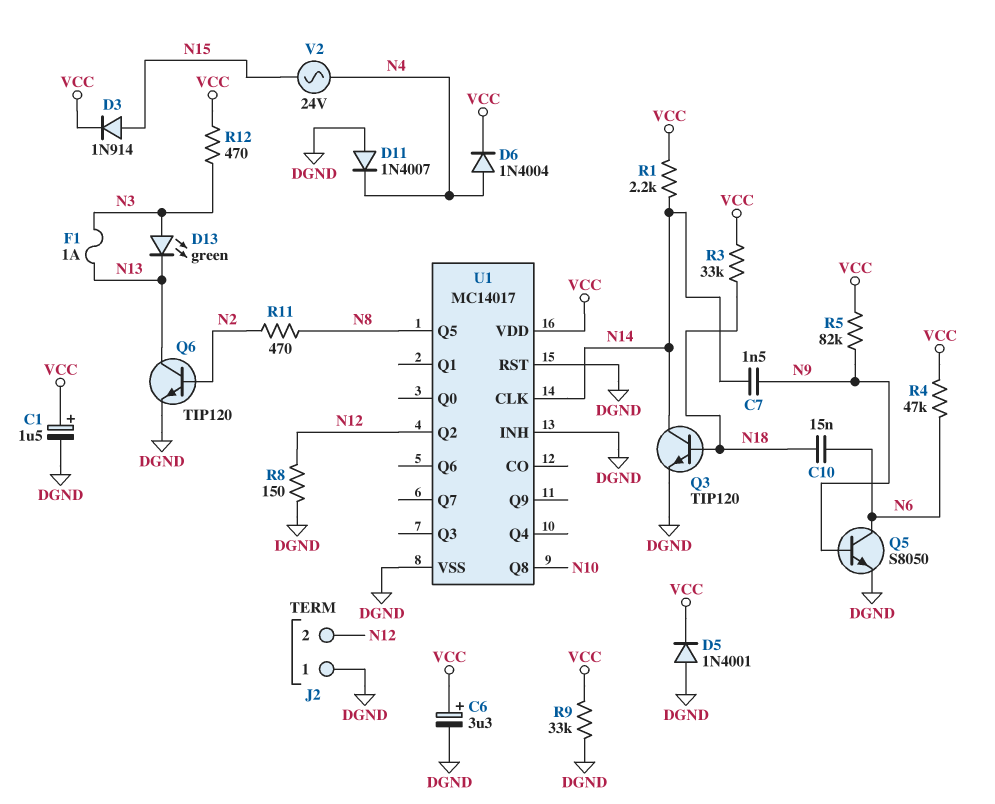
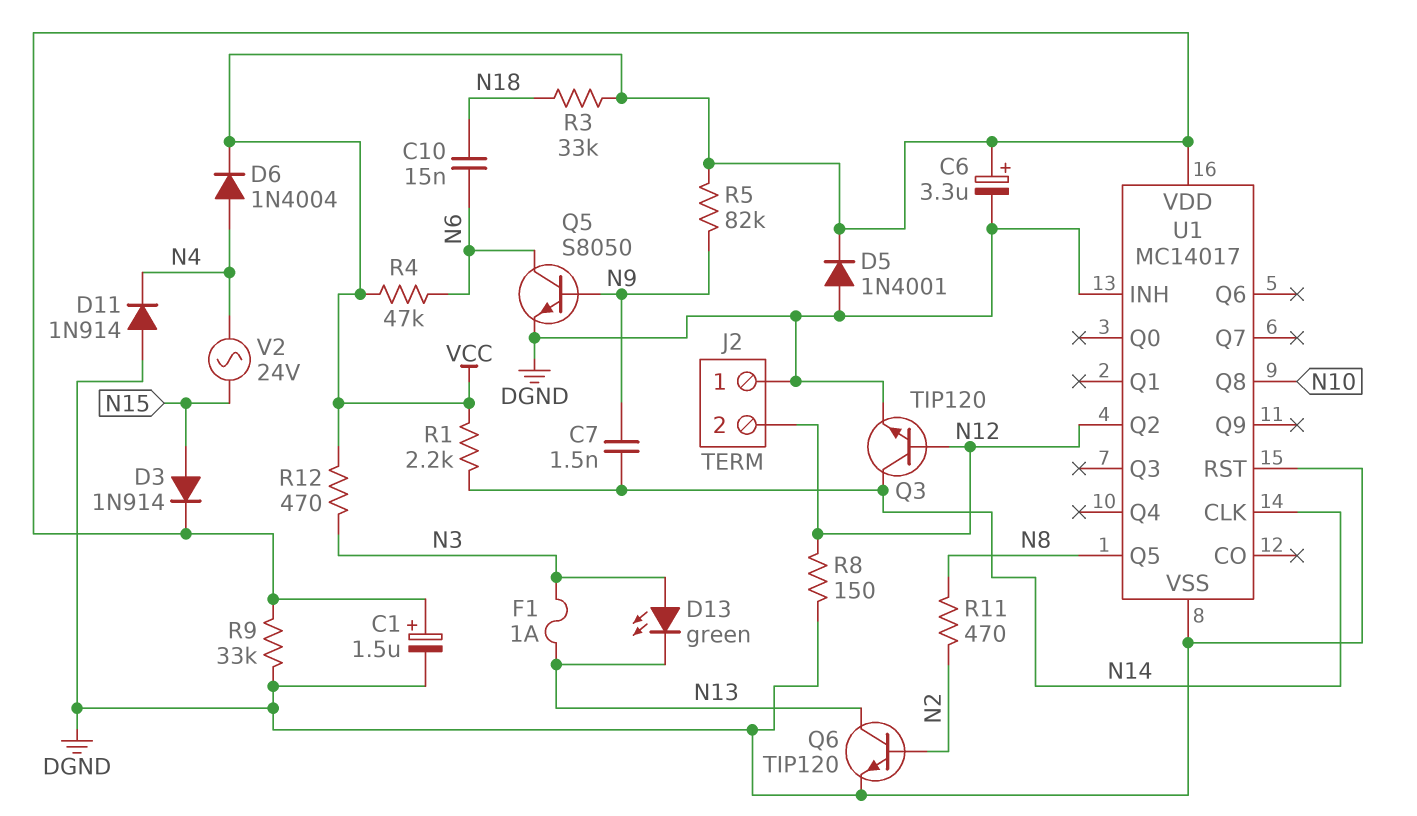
D11: diode 1N4007 (A DGND, K N4) -> diode 1N914 (A DGND, K N4)
Q3: NPN TIP120 (B N18, C N14, E DGND) -> NPN TIP120 (B N12, C N14, E DGND)

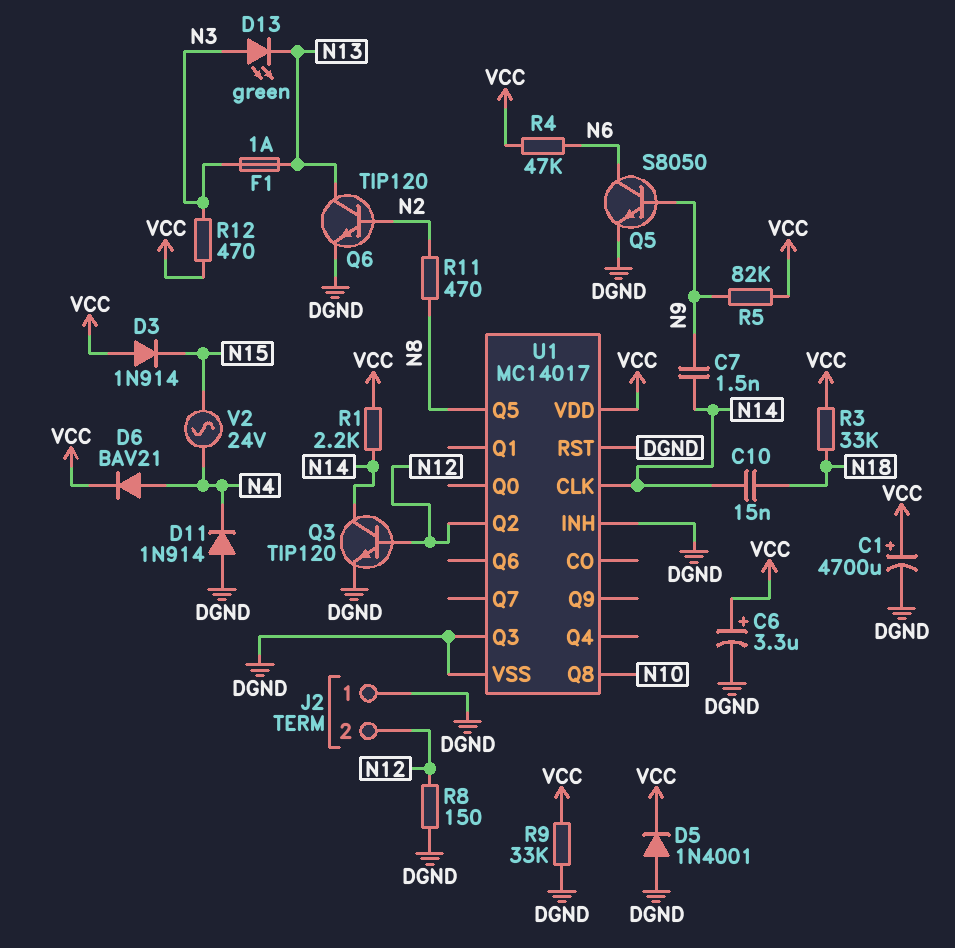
C1: 1.5uF (plus VCC, minus DGND) -> 4700uF (plus VCC, minus DGND)
C10: 15nF (N6, N18) -> 15nF (N14, N18)
D3: diode 1N914 (A N15, K VCC) -> diode 1N914 (A VCC, K N15)
D6: diode 1N4004 (A N4, K VCC) -> diode BAV21 (A N4, K VCC)
U1 pin Q3: none -> DGND

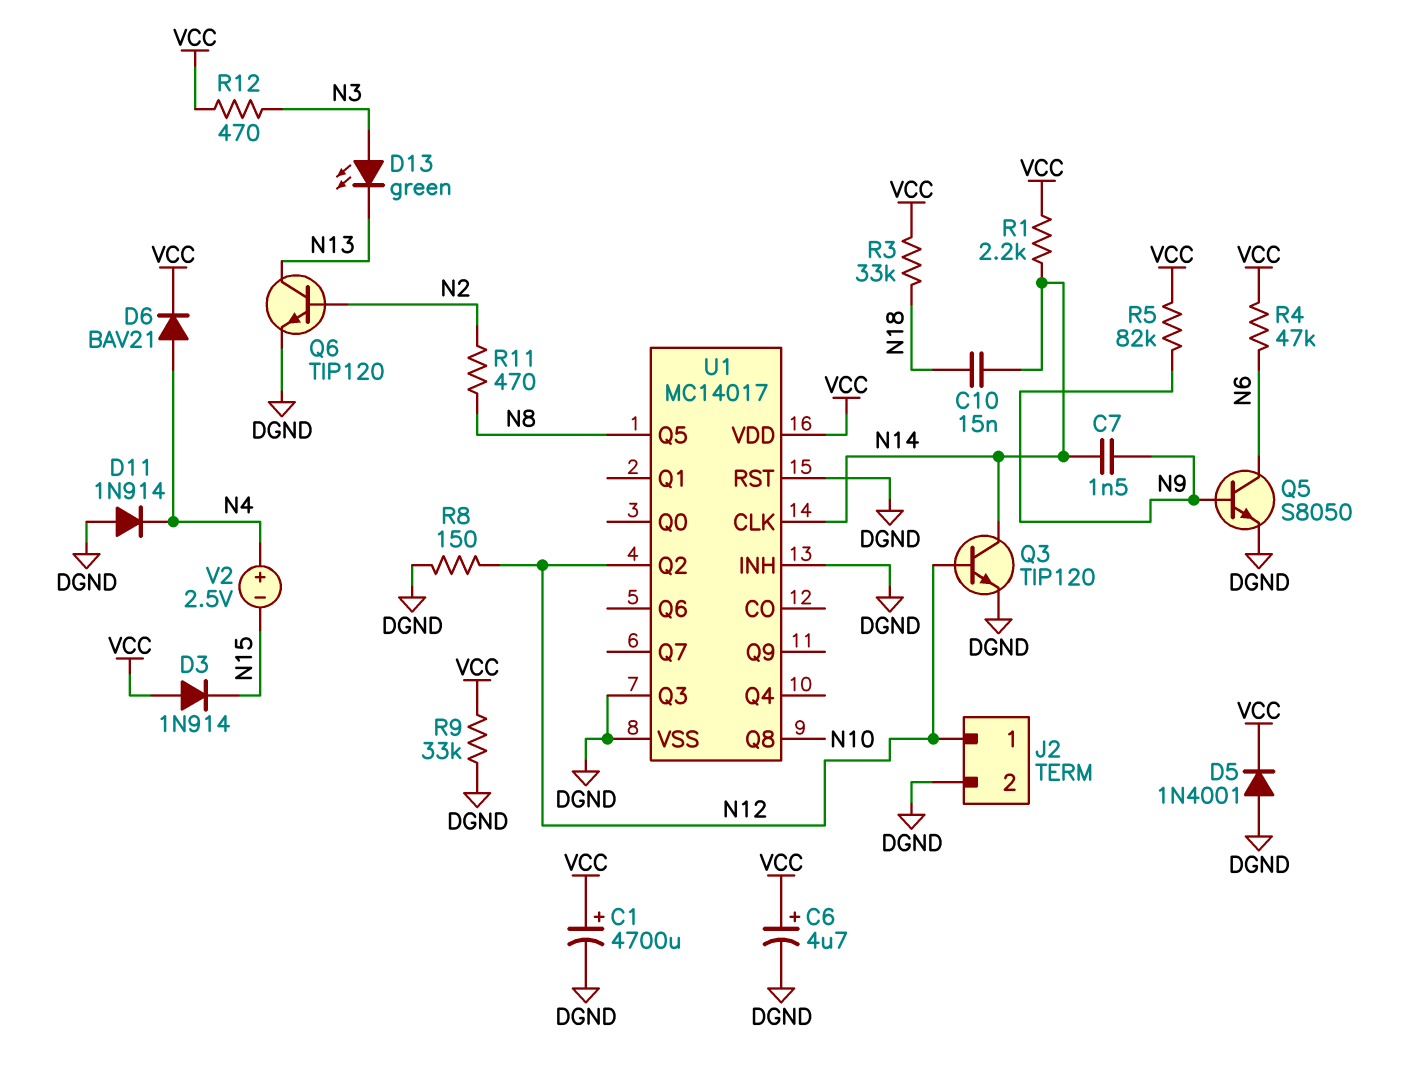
C6: 3.3uF (plus VCC, minus DGND) -> 4.7uF (plus VCC, minus DGND)
F1: 1A (N3, N13) -> none
J2 pin 1: DGND -> N12
J2 pin 2: N12 -> DGND
V2: AC 24V (N4, N15) -> 2.5V (plus N4, minus N15)

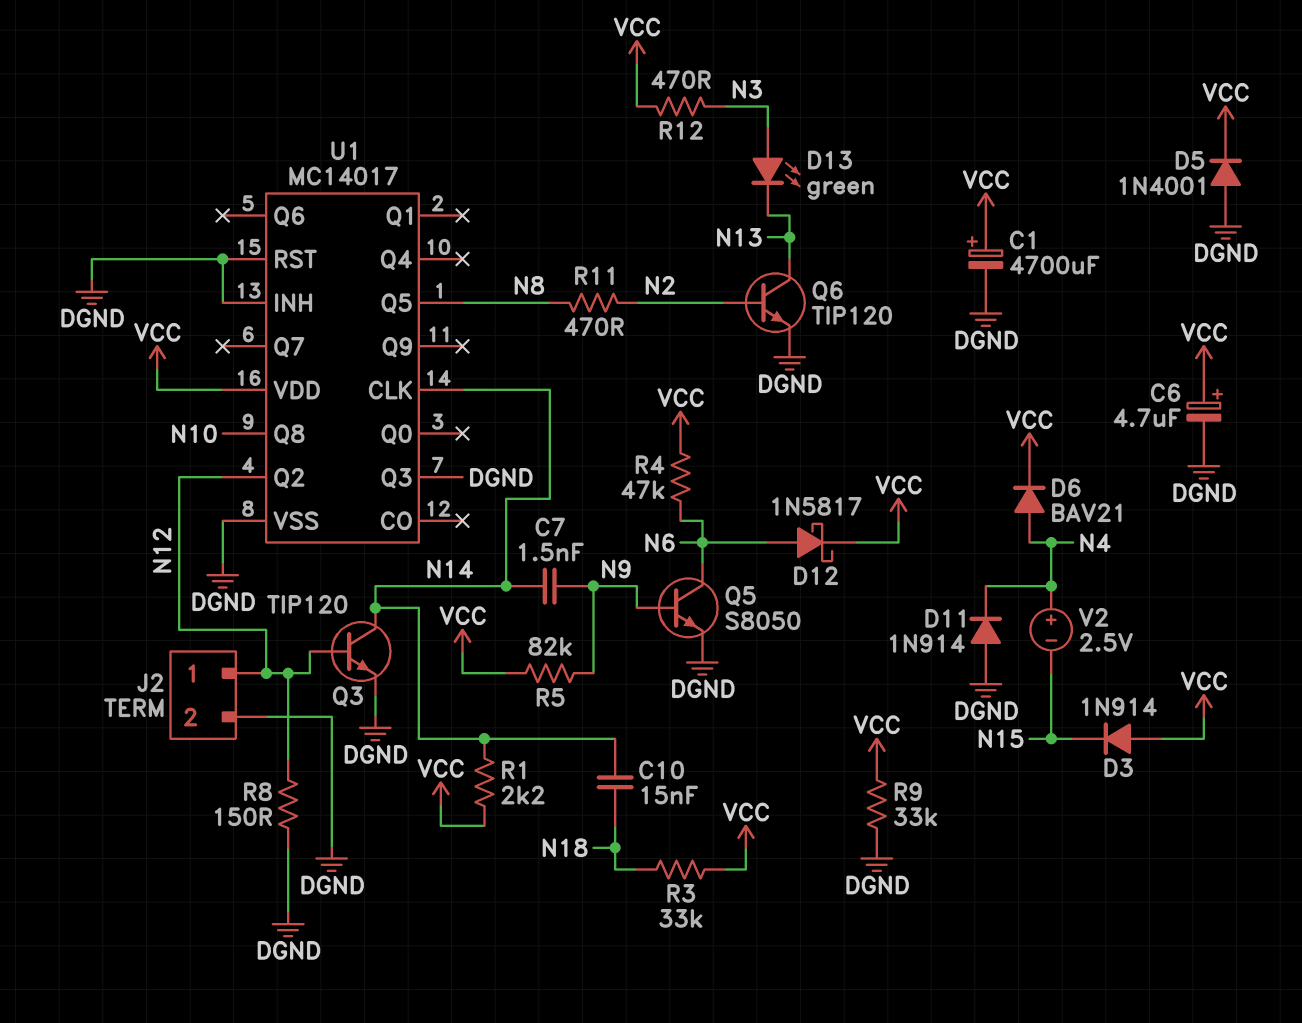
D12: none -> schottky 1N5817 (A N6, K VCC)

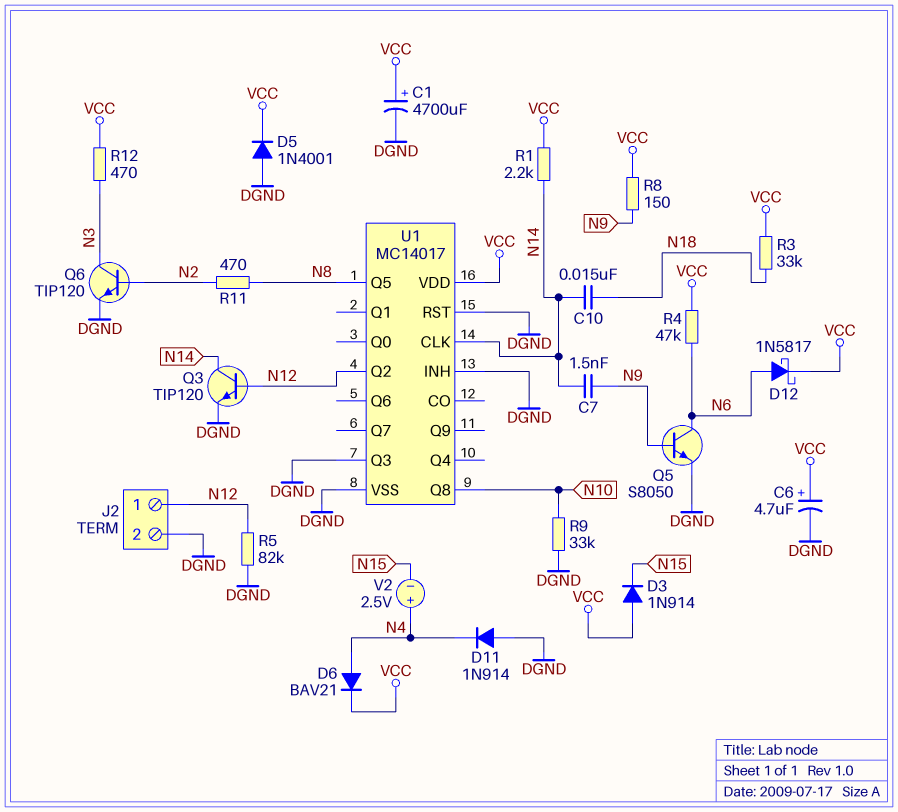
D13: LED green (A N3, K N13) -> none
Q6: NPN TIP120 (B N2, C N13, E DGND) -> NPN TIP120 (B N2, C N3, E DGND)
R5: 82k (N9, VCC) -> 82k (DGND, N12)
R8: 150 (DGND, N12) -> 150 (N9, VCC)
R9: 33k (DGND, VCC) -> 33k (DGND, N10)

